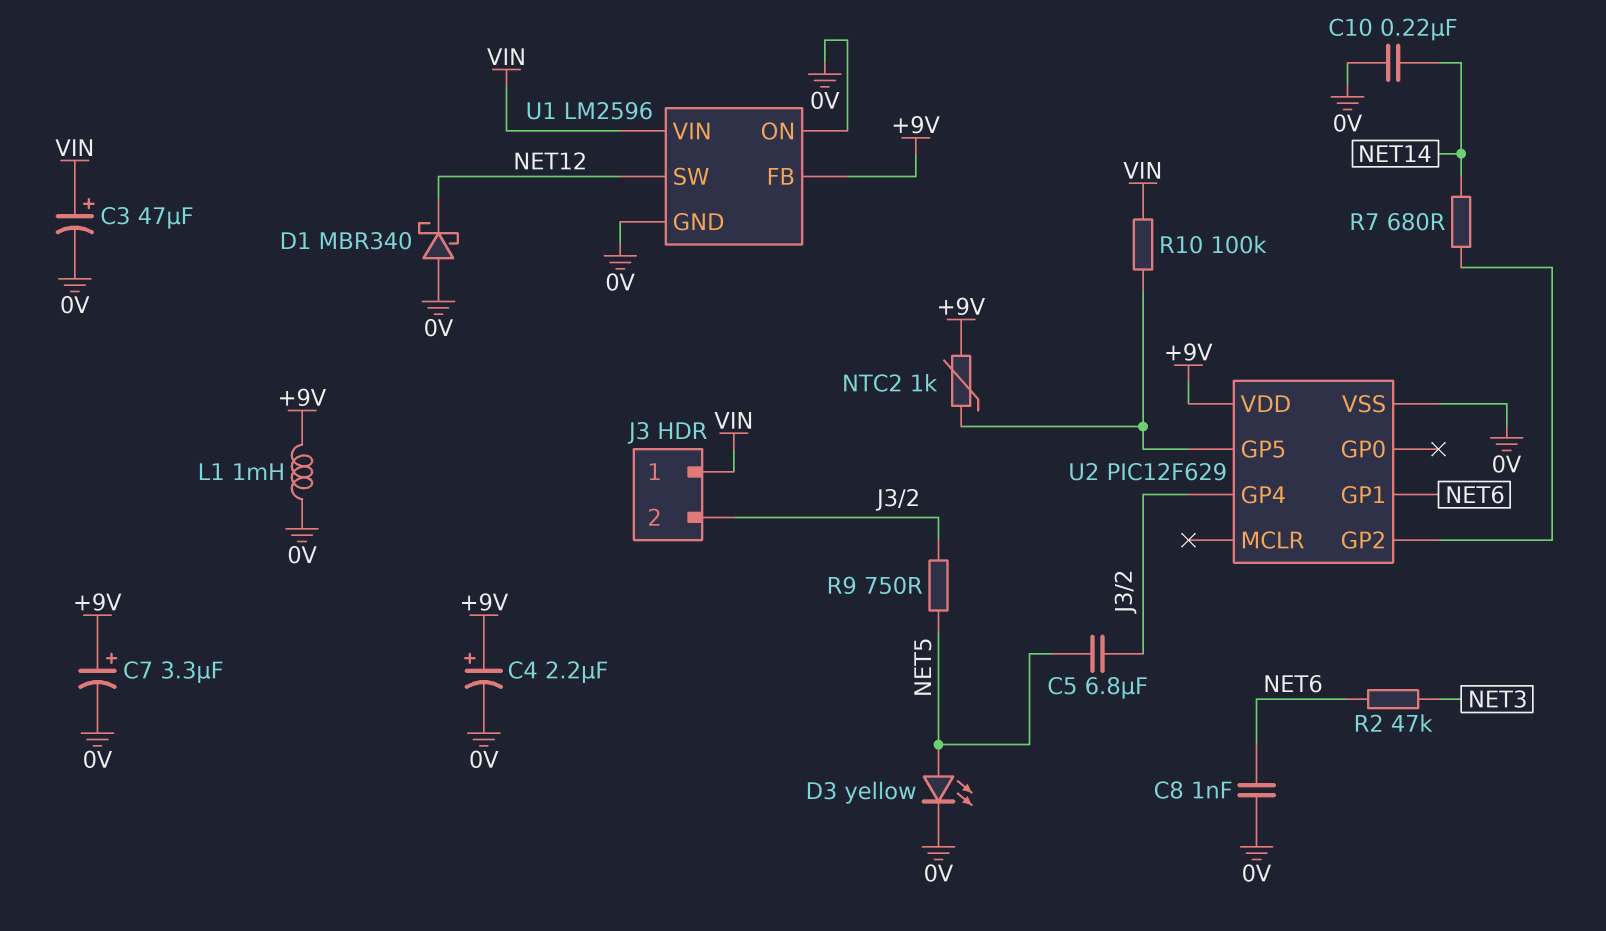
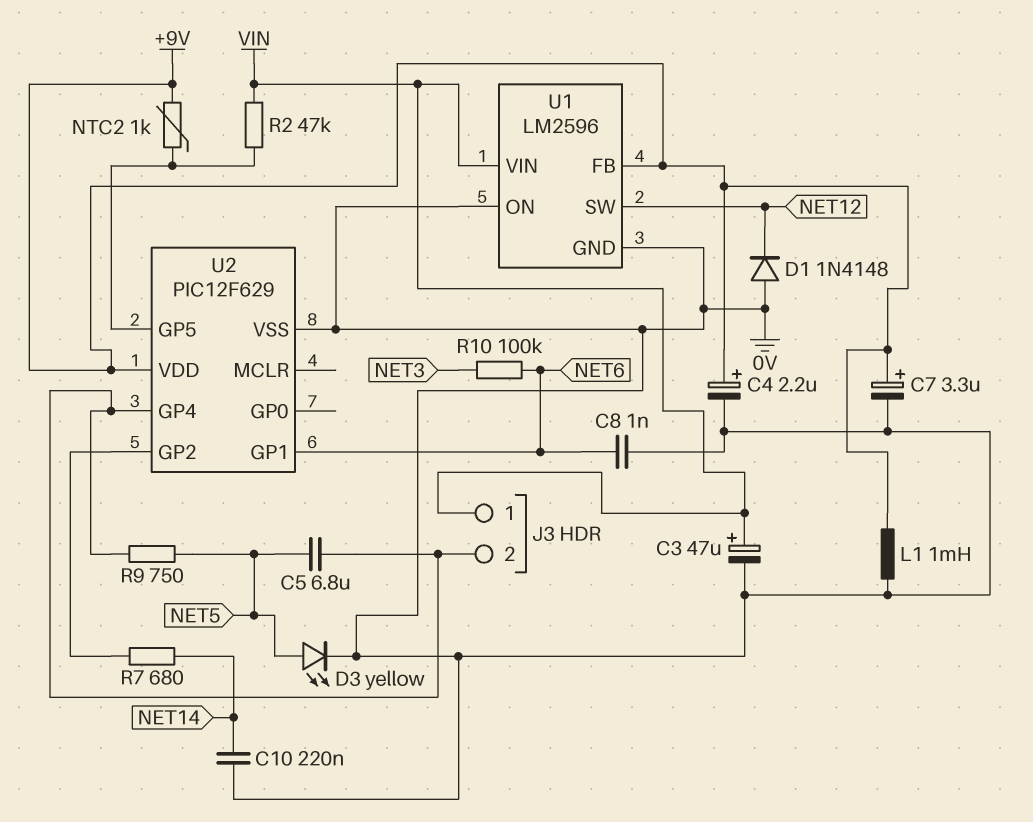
D1: schottky MBR340 (A 0V, K NET12) -> diode 1N4148 (A 0V, K NET12)
R2: 47k (NET3, NET6) -> 47k (U2/GP5, VIN)
R10: 100k (U2/GP5, VIN) -> 100k (NET3, NET6)

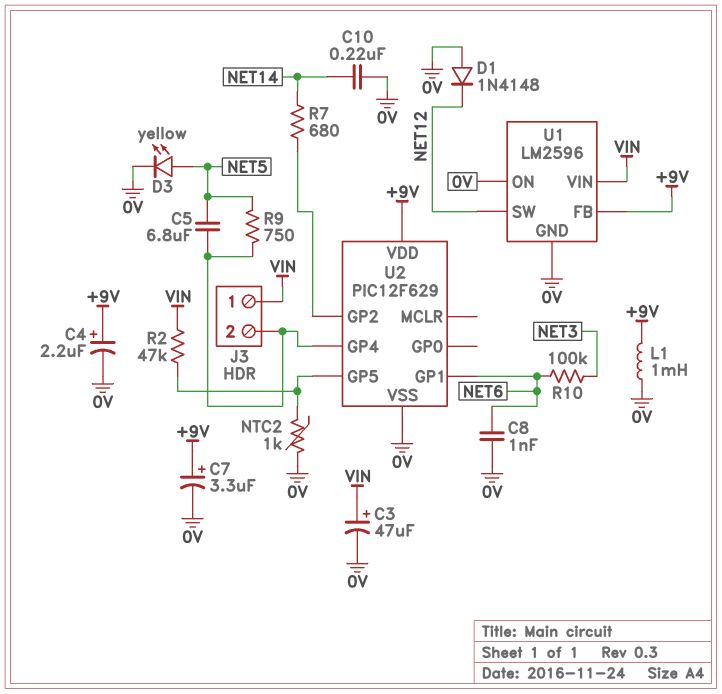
NTC2: 1k (+9V, U2/GP5) -> 1k (0V, U2/GP5)

